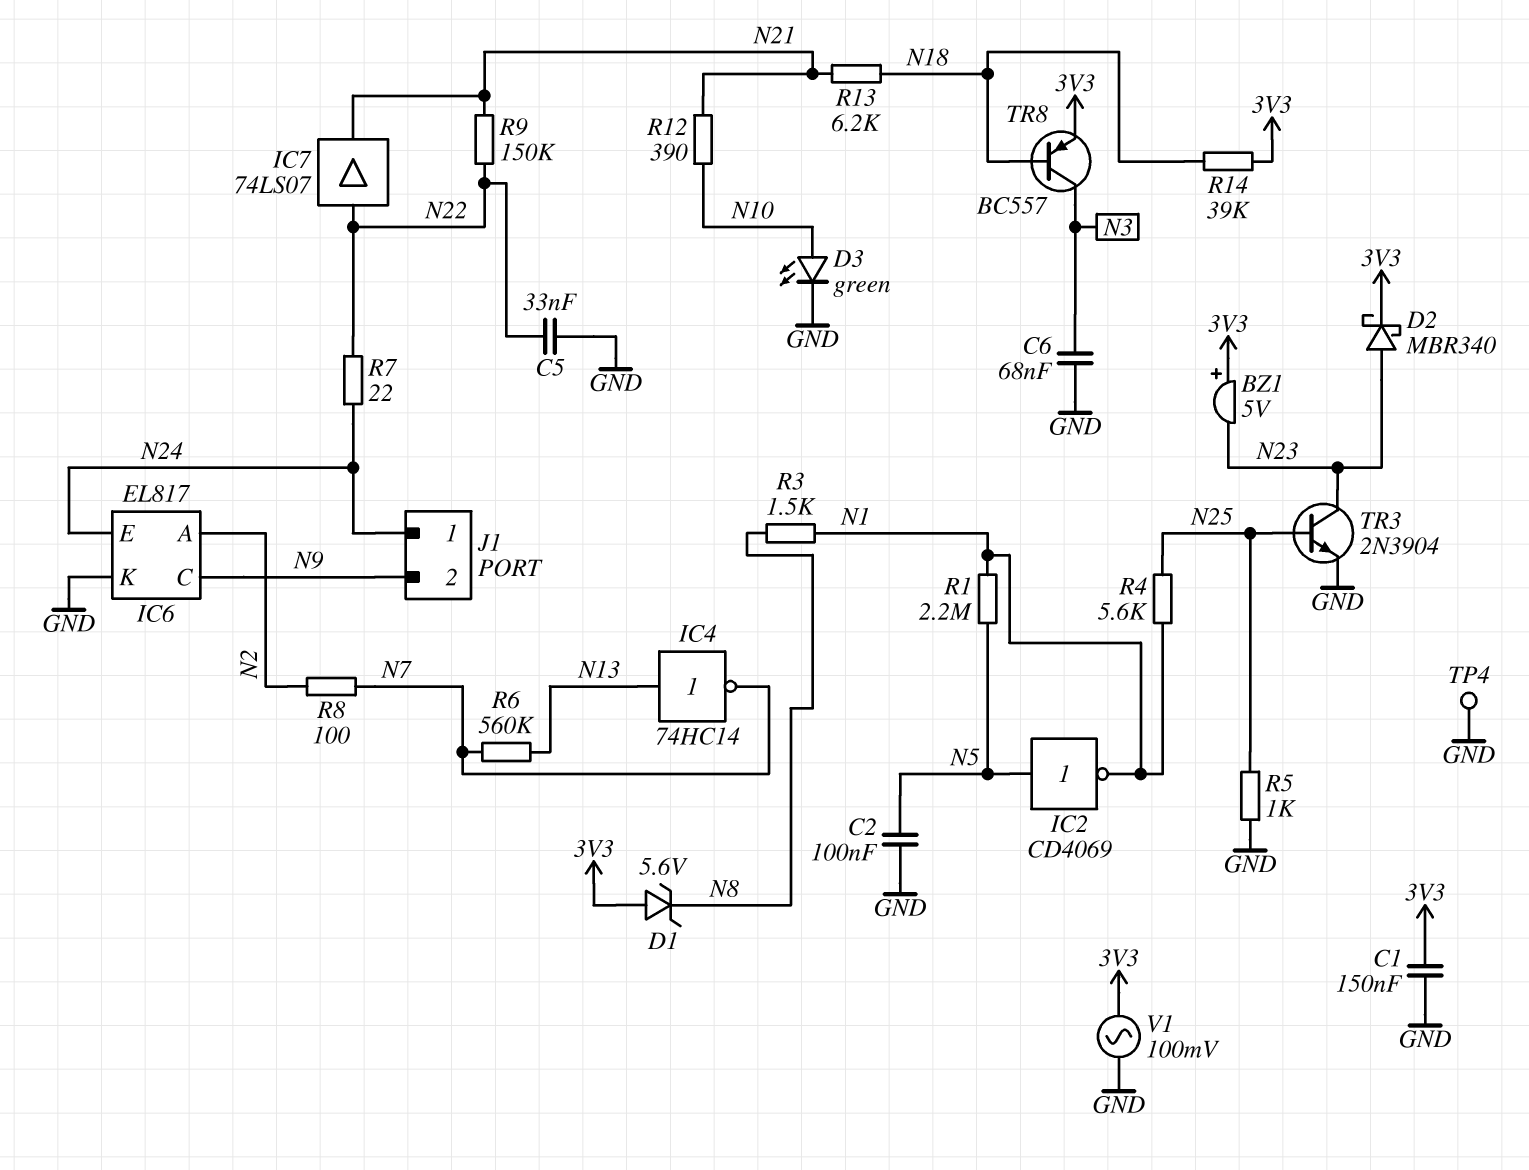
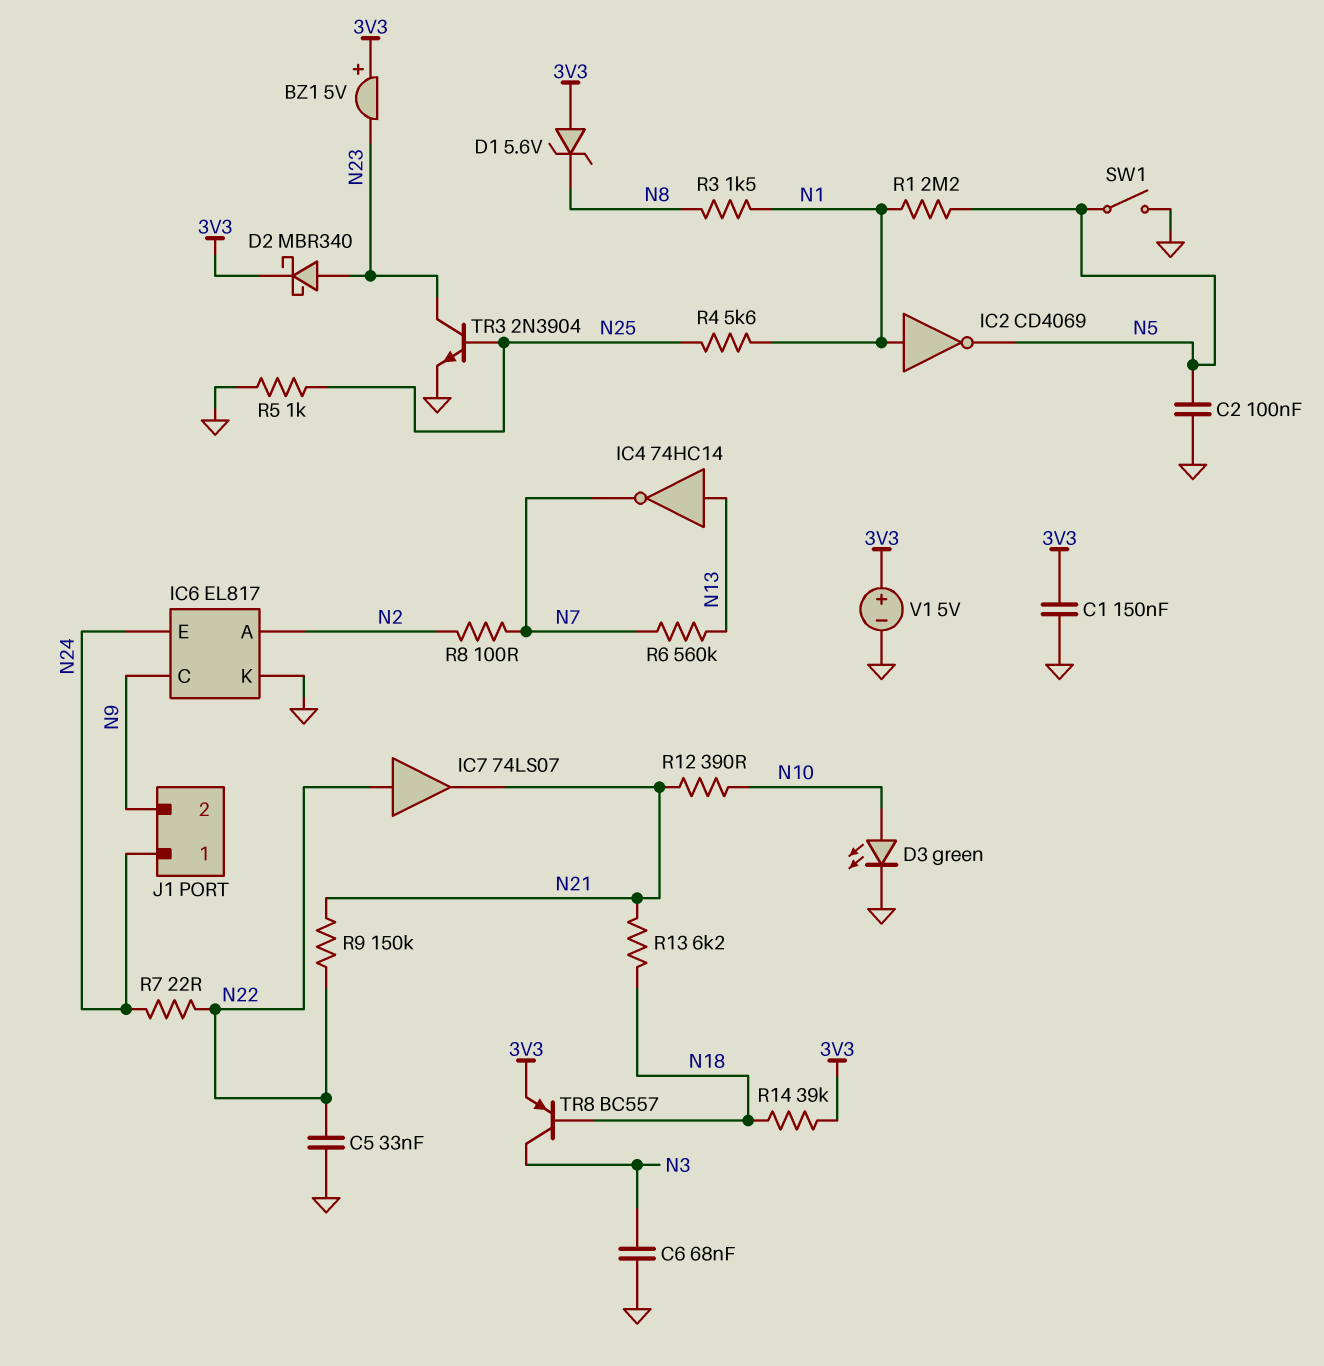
IC2: NOT CD4069 (in N5, out N1) -> NOT CD4069 (in N1, out N5)
SW1: none -> switch (GND, N5)
TP4: test point (GND) -> none
V1: AC 100mV (3V3, GND) -> 5V (plus 3V3, minus GND)

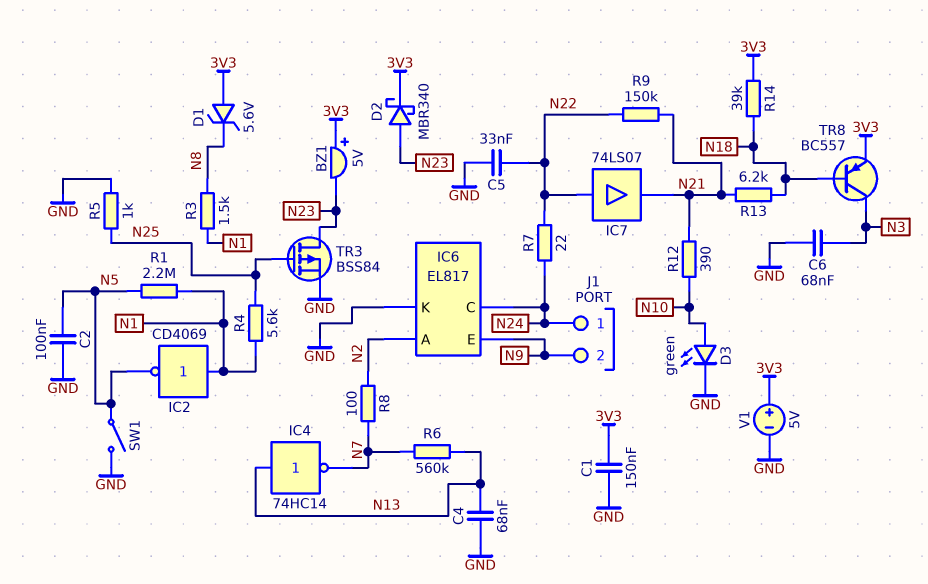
C4: none -> 68nF (GND, N13)
IC6 pin C: N9 -> N24
IC6 pin E: N24 -> N9
TR3: NPN 2N3904 (B N25, C N23, E GND) -> PMOS BSS84 (G N25, D N23, S GND)

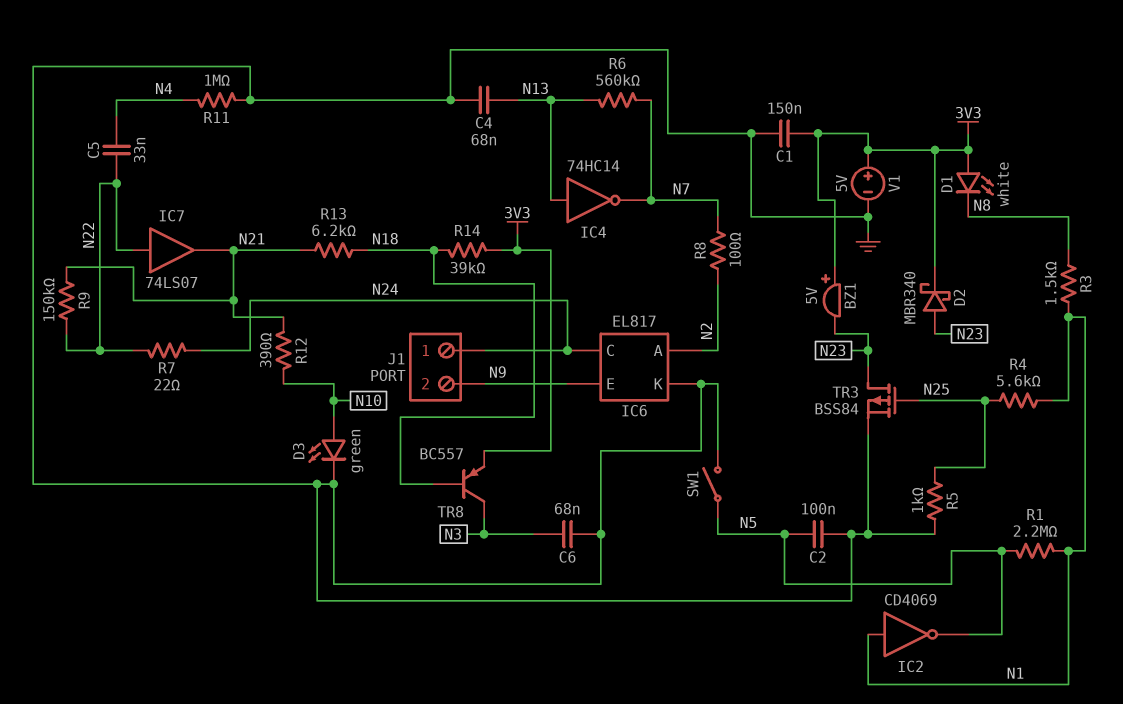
C5: 33nF (GND, N22) -> 33nF (N4, N22)
D1: zener 5.6V (A 3V3, K N8) -> LED white (A 3V3, K N8)
R11: none -> 1M (GND, N4)

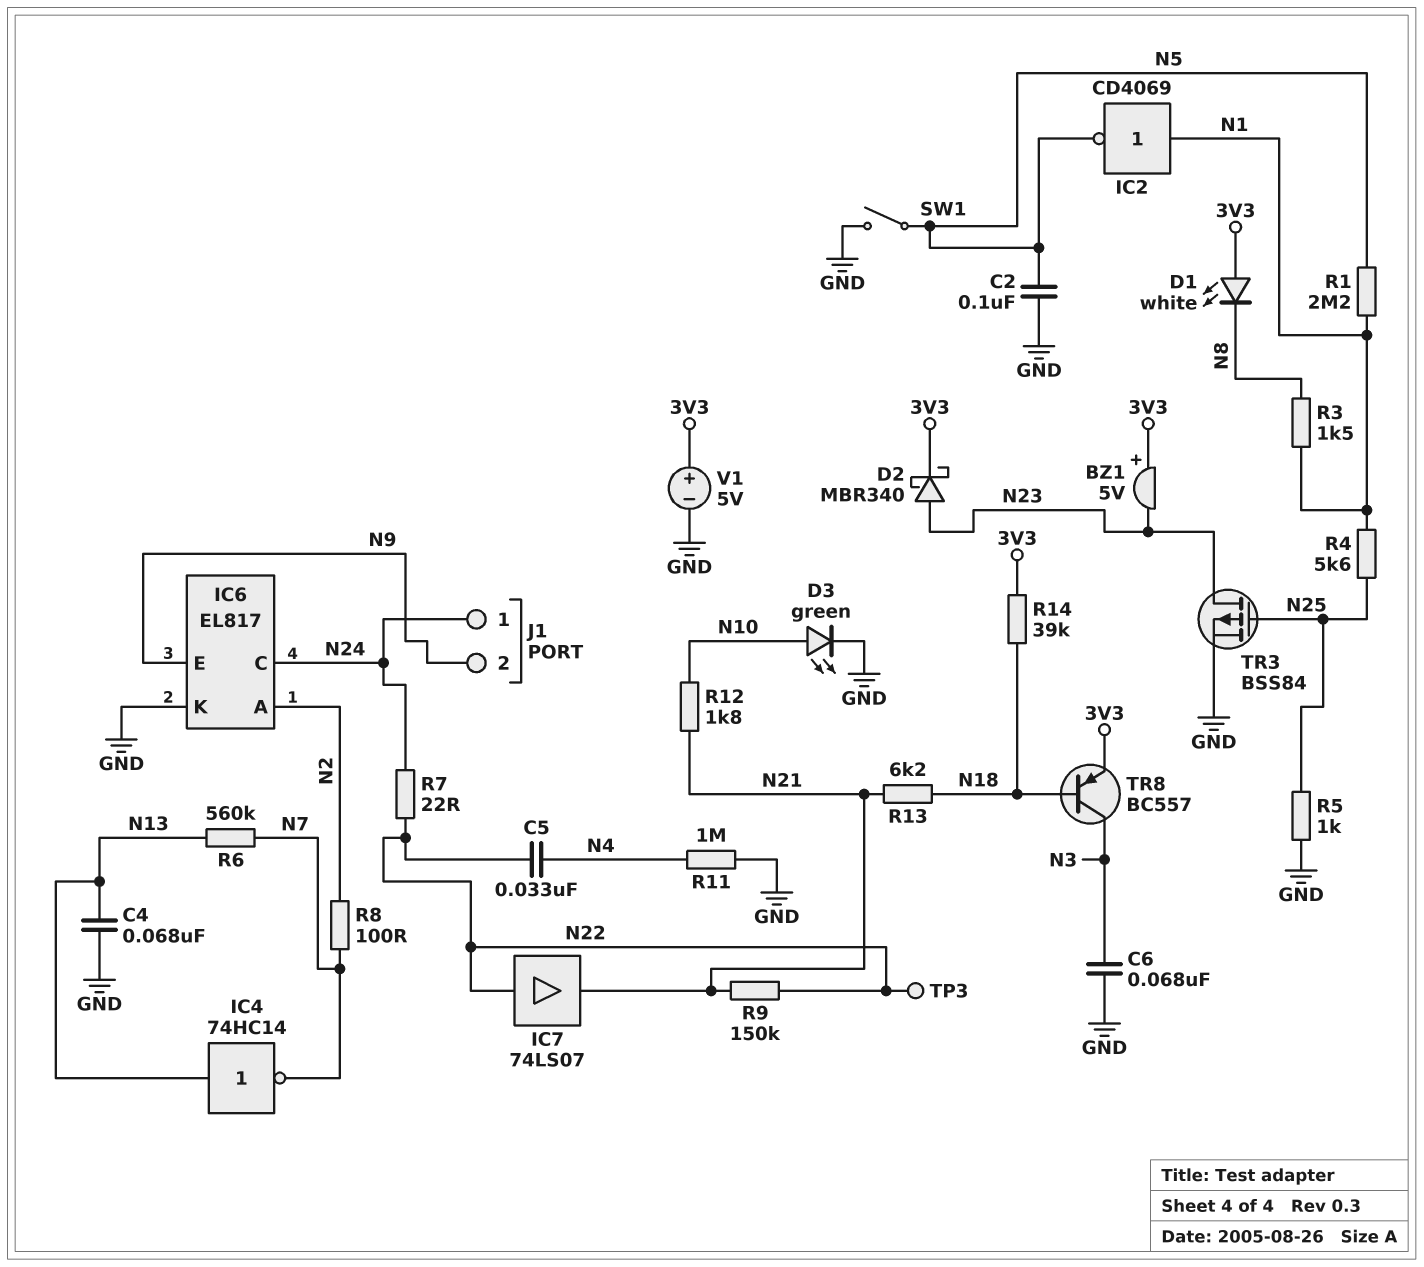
C1: 150nF (3V3, GND) -> none
R12: 390 (N10, N21) -> 1.8k (N10, N21)
TP3: none -> test point (N22)

